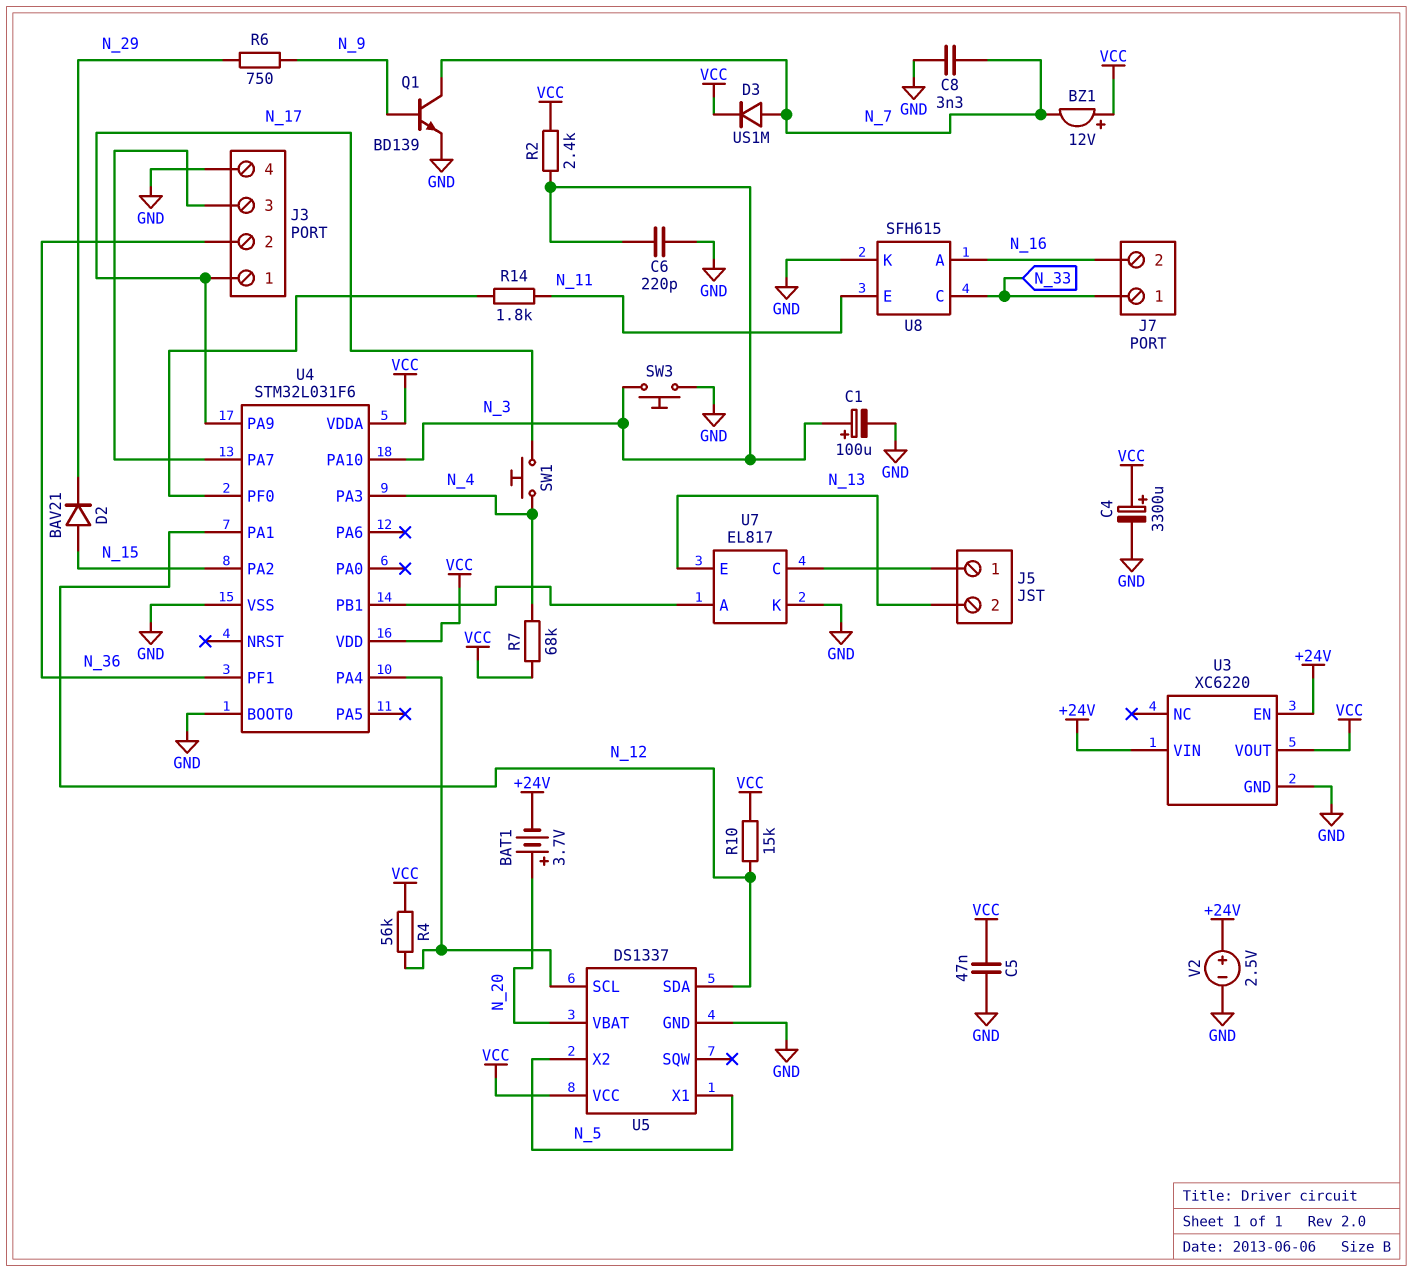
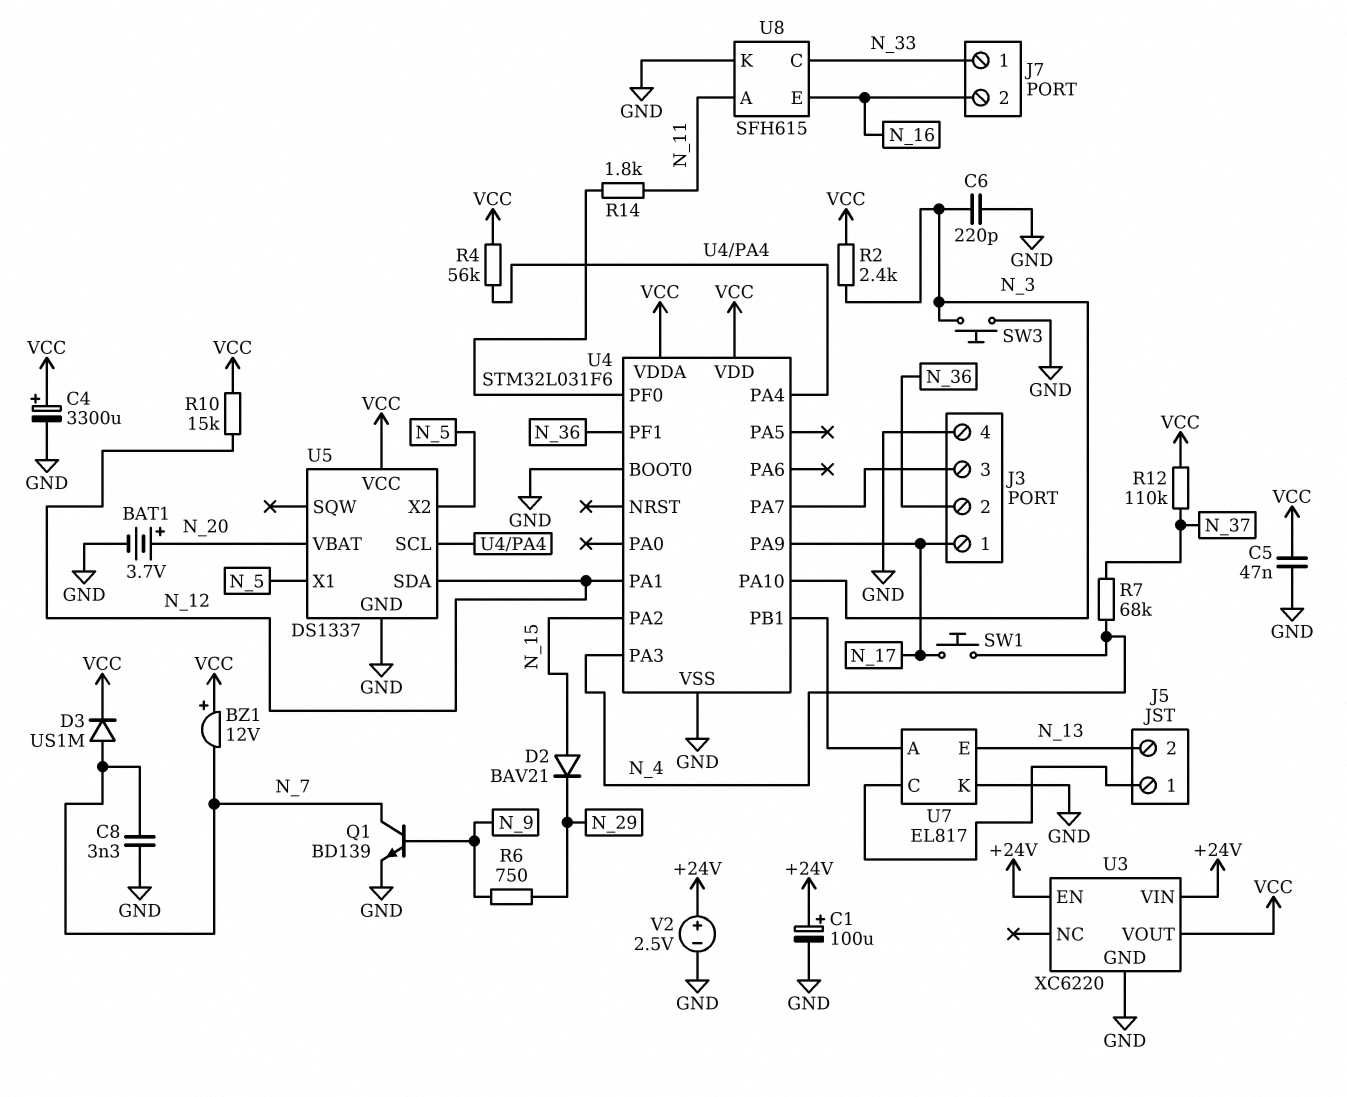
BAT1: 3.7V (plus N_20, minus +24V) -> 3.7V (plus N_20, minus GND)
C1: 100uF (plus N_3, minus GND) -> 100uF (plus +24V, minus GND)
R7: 68k (N_4, VCC) -> 68k (N_4, N_37)
R12: none -> 110k (N_37, VCC)
U8 pin A: N_16 -> N_11
U8 pin E: N_11 -> N_16

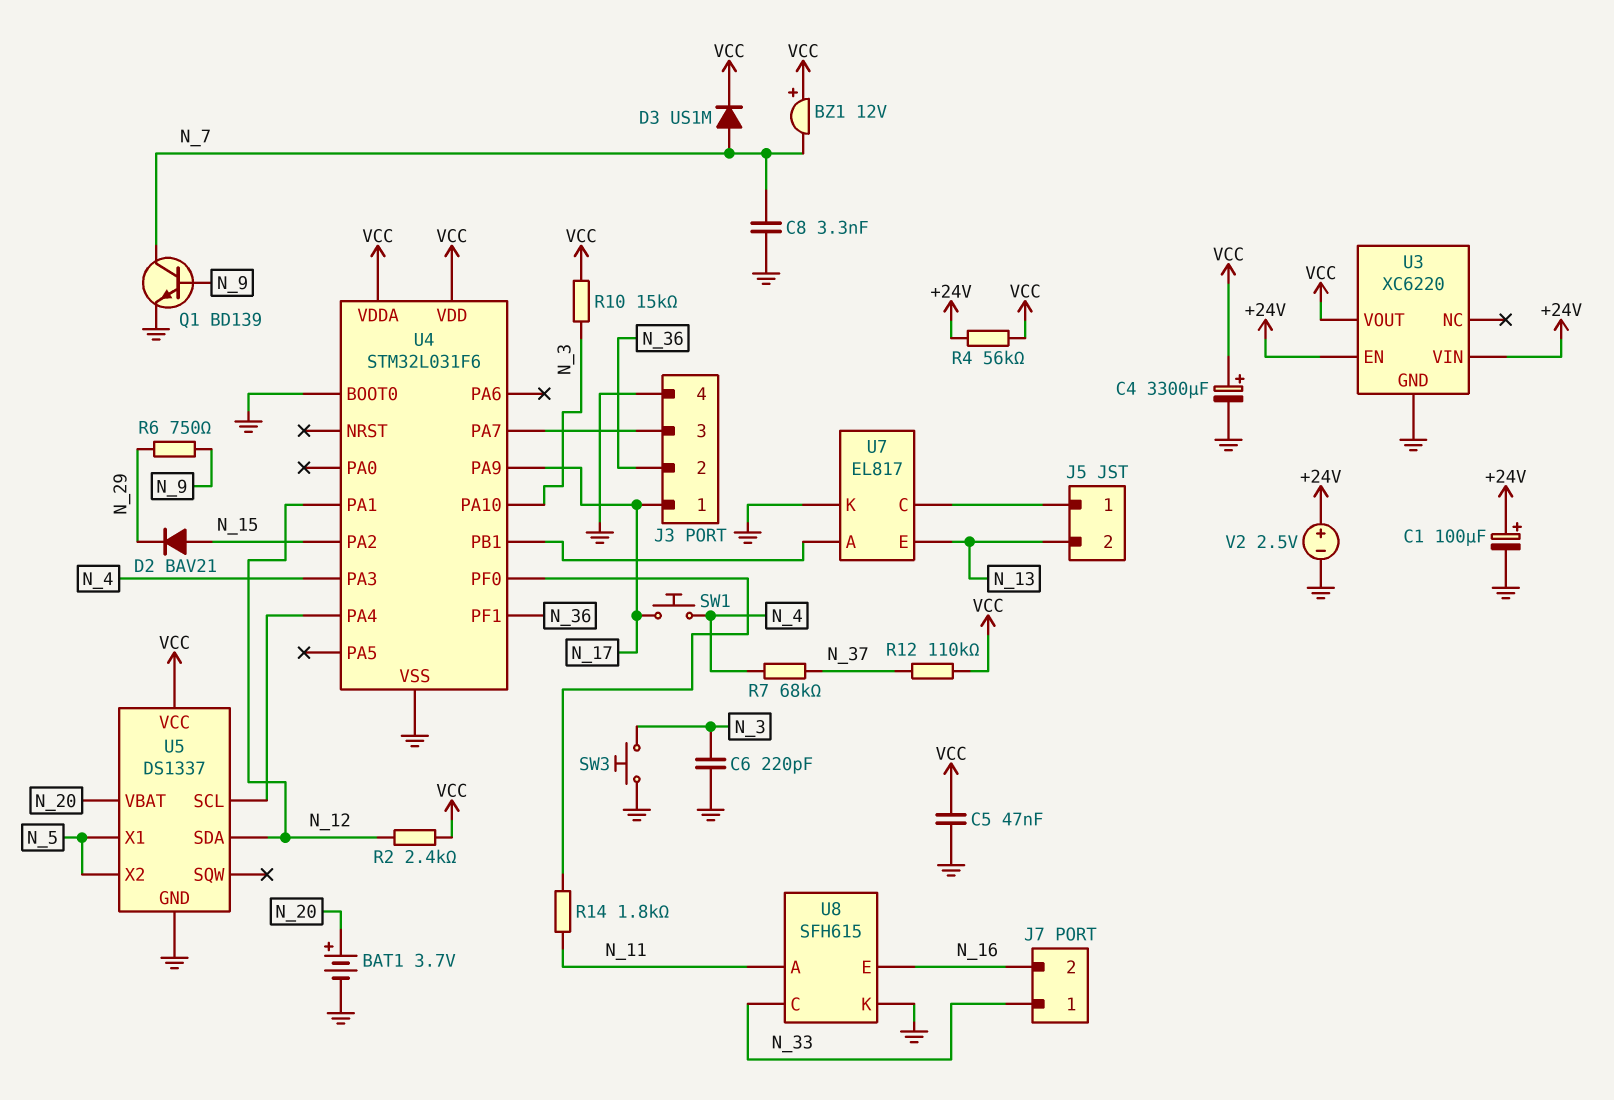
R2: 2.4k (N_3, VCC) -> 2.4k (N_12, VCC)
R4: 56k (U4/PA4, VCC) -> 56k (+24V, VCC)
R10: 15k (N_12, VCC) -> 15k (N_3, VCC)

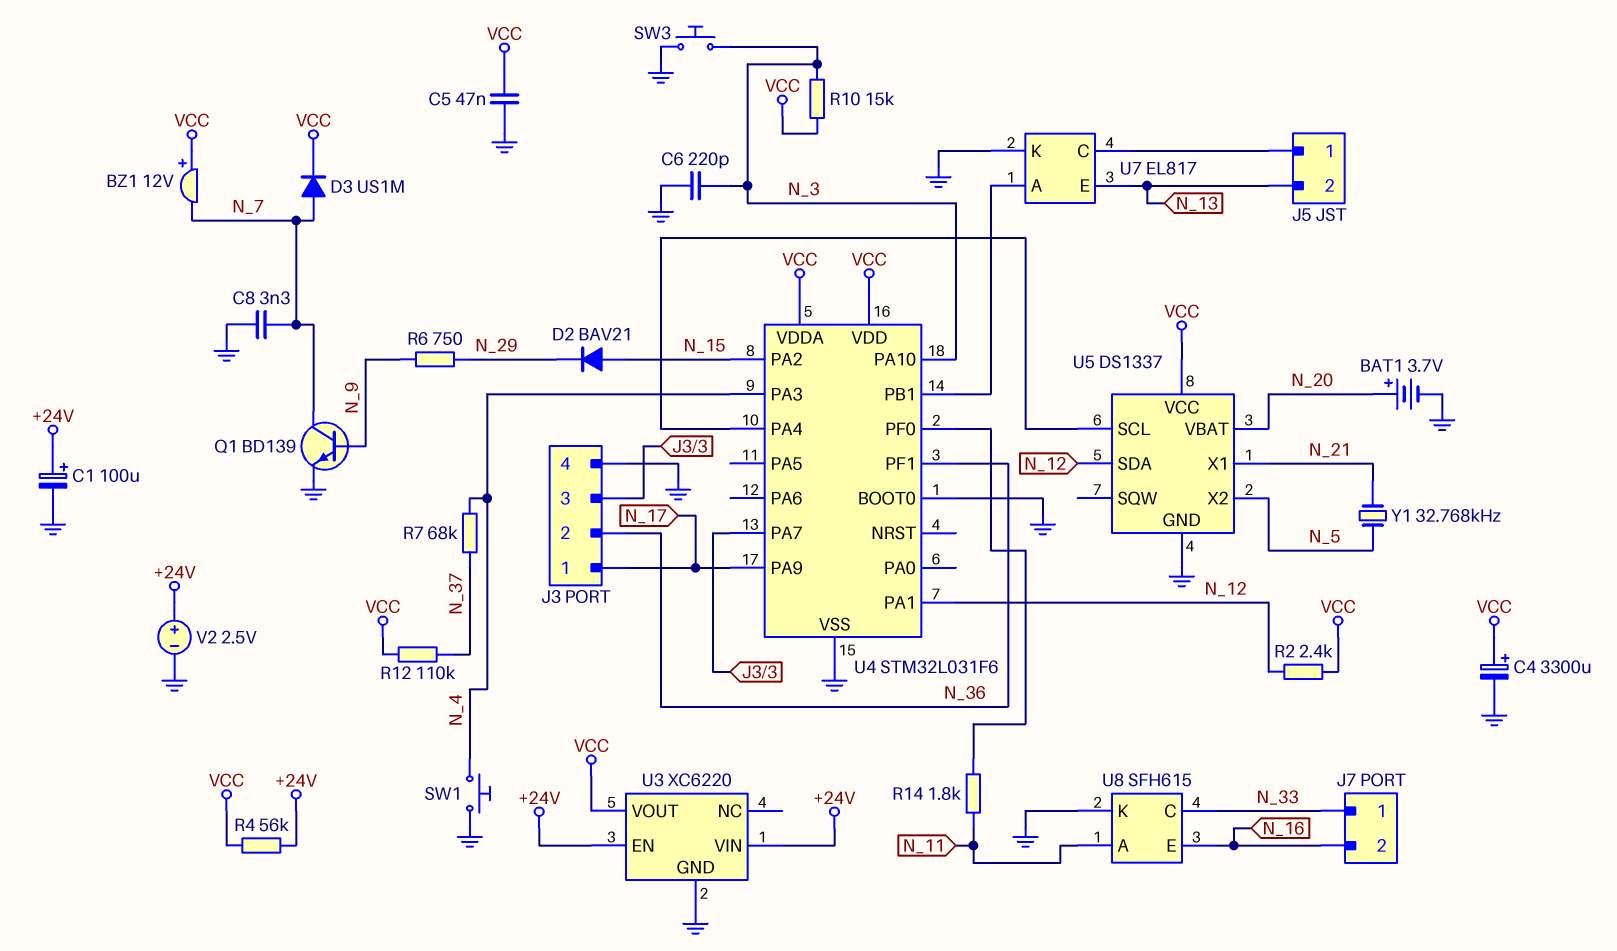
SW1: button (N_4, N_17) -> button (GND, N_4)
U5 pin X1: N_5 -> N_21
Y1: none -> 32.768kHz (N_5, N_21)

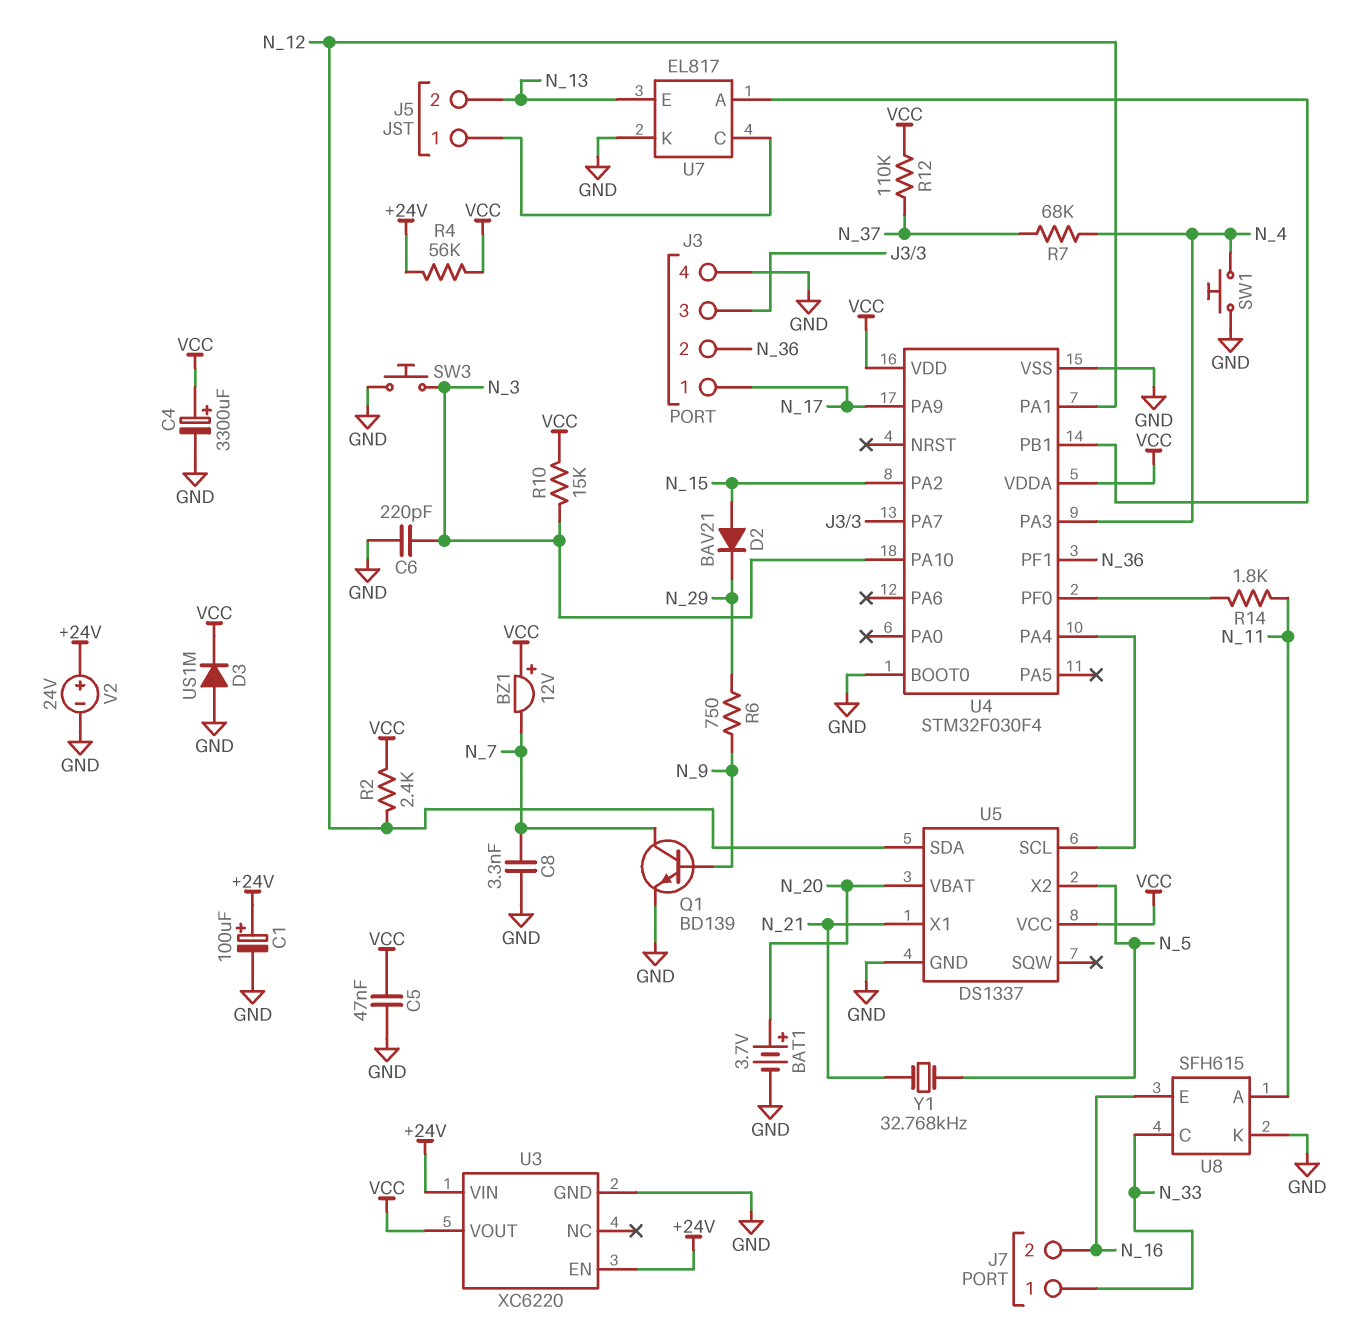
D3: diode US1M (A N_7, K VCC) -> diode US1M (A GND, K VCC)
U4: STM32L031F6 -> STM32F030F4
V2: 2.5V (plus +24V, minus GND) -> 24V (plus +24V, minus GND)

